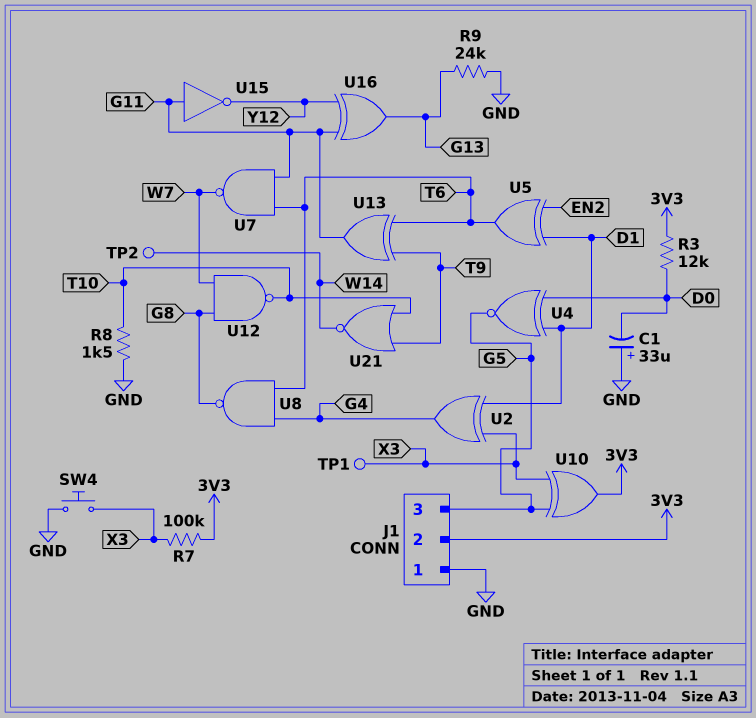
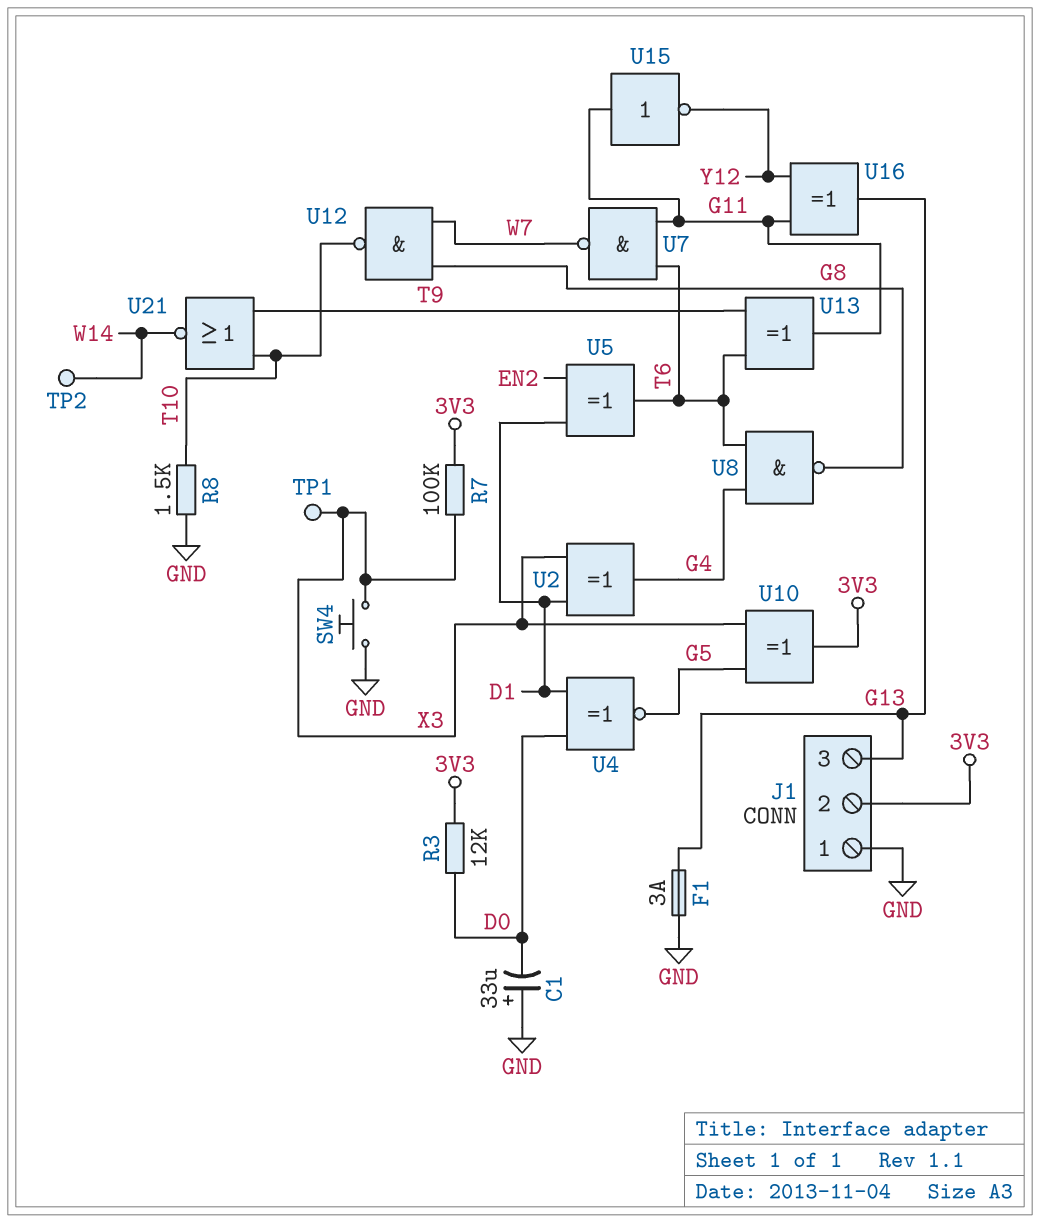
F1: none -> 3A (G13, GND)
J1 pin 3: G5 -> G13
R9: 24k (G13, GND) -> none

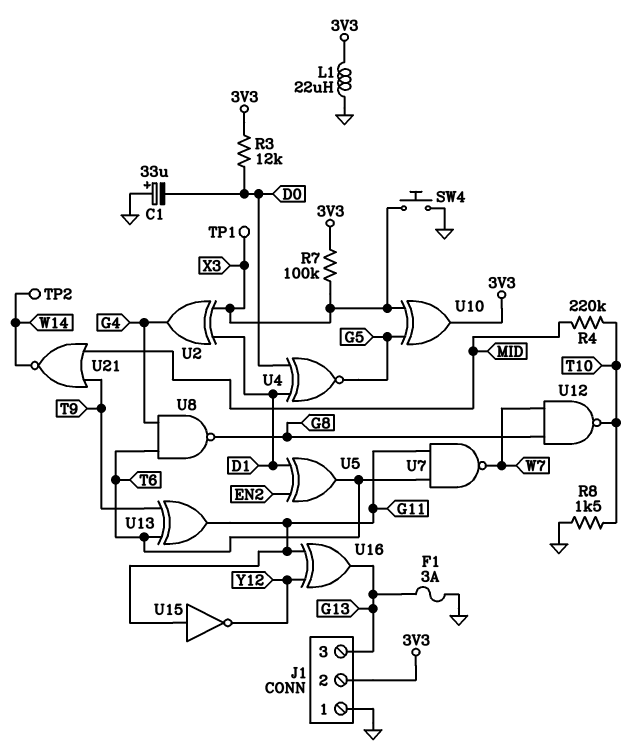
L1: none -> 22uH (3V3, GND)
R4: none -> 220k (MID, T10)
U21: NOR (in T9, in T10, out W14) -> NOR (in MID, in T9, out W14)

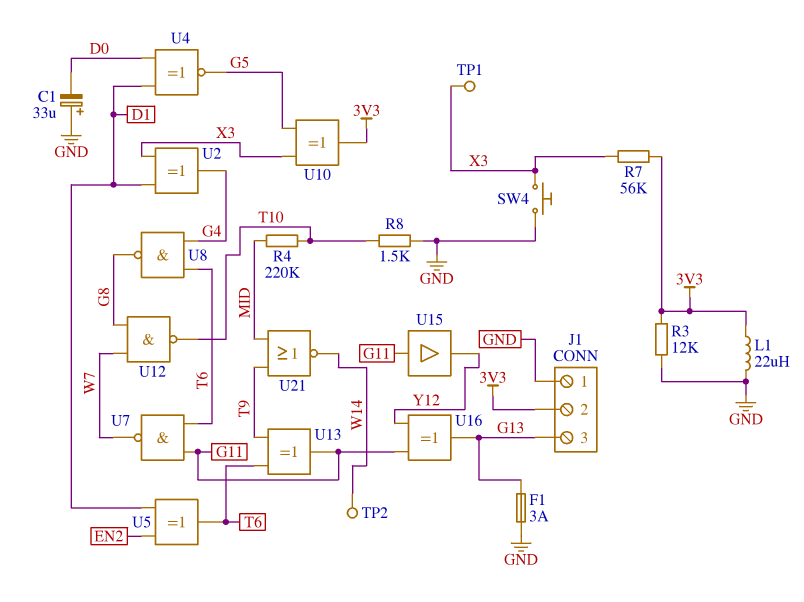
R3: 12k (3V3, D0) -> 12k (3V3, GND)
R7: 100k (3V3, X3) -> 56k (3V3, X3)
U15: NOT (in G11, out Y12) -> buffer (in G11, out Y12)

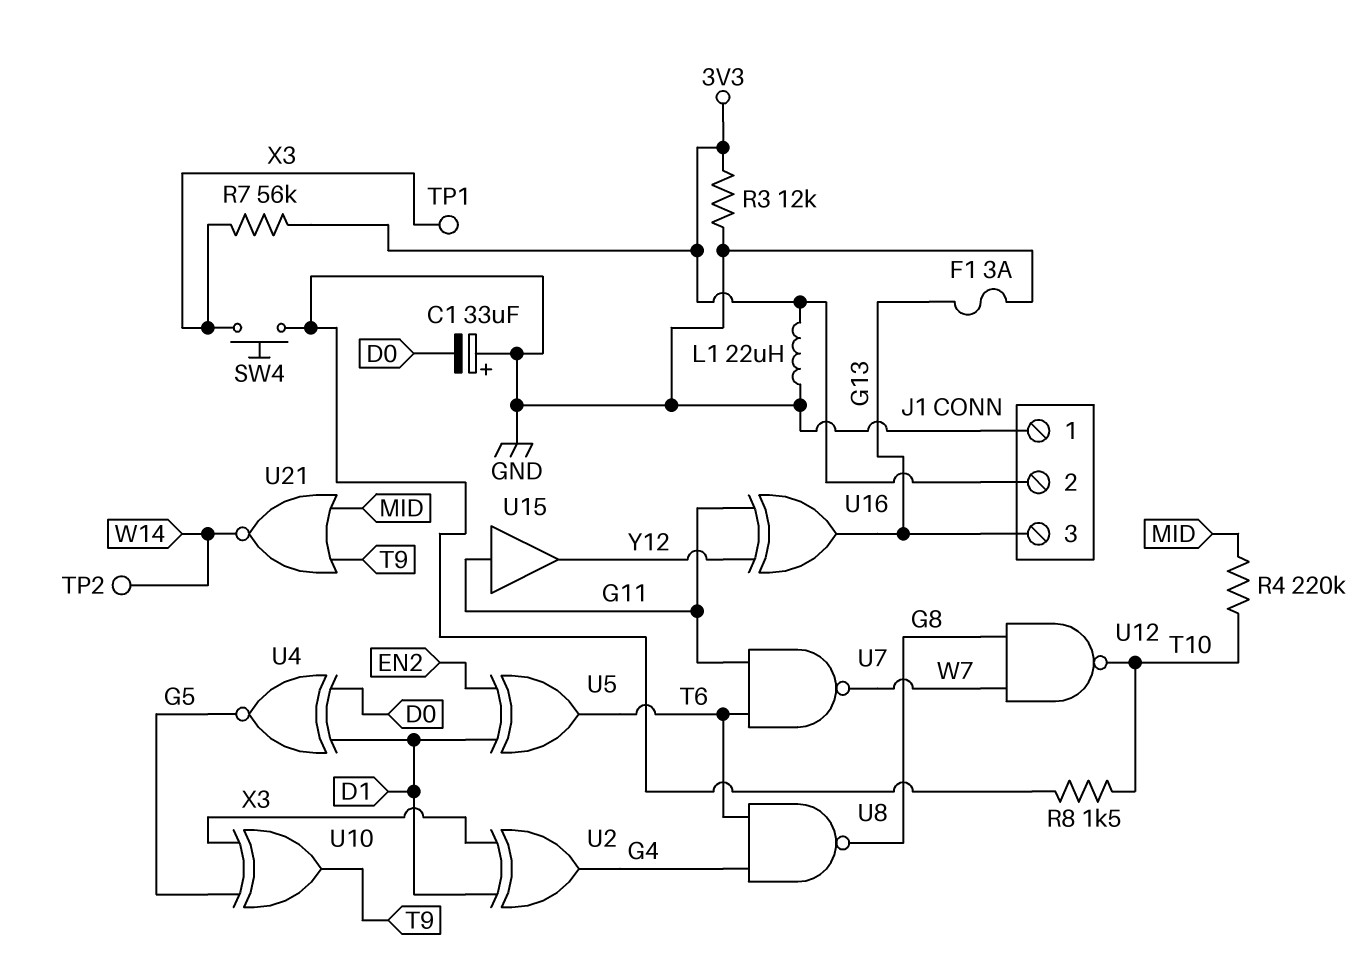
U10: XOR (in G5, in X3, out 3V3) -> XOR (in G5, in X3, out T9)
U13: XOR (in T6, in T9, out G11) -> none

